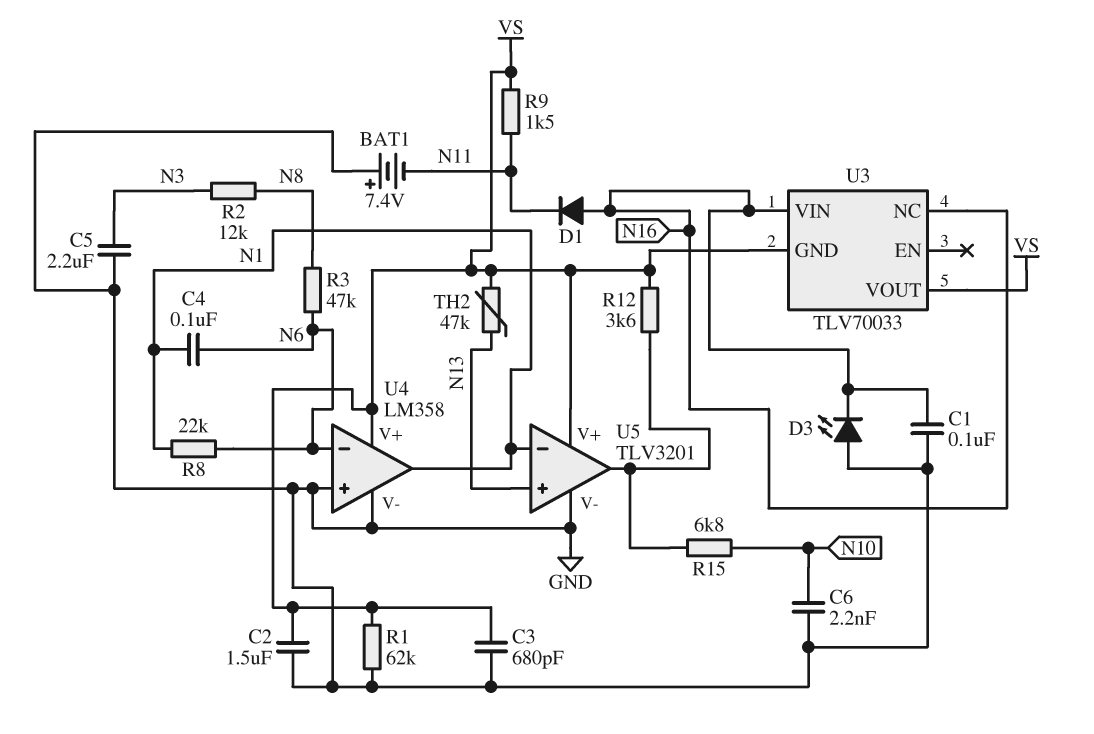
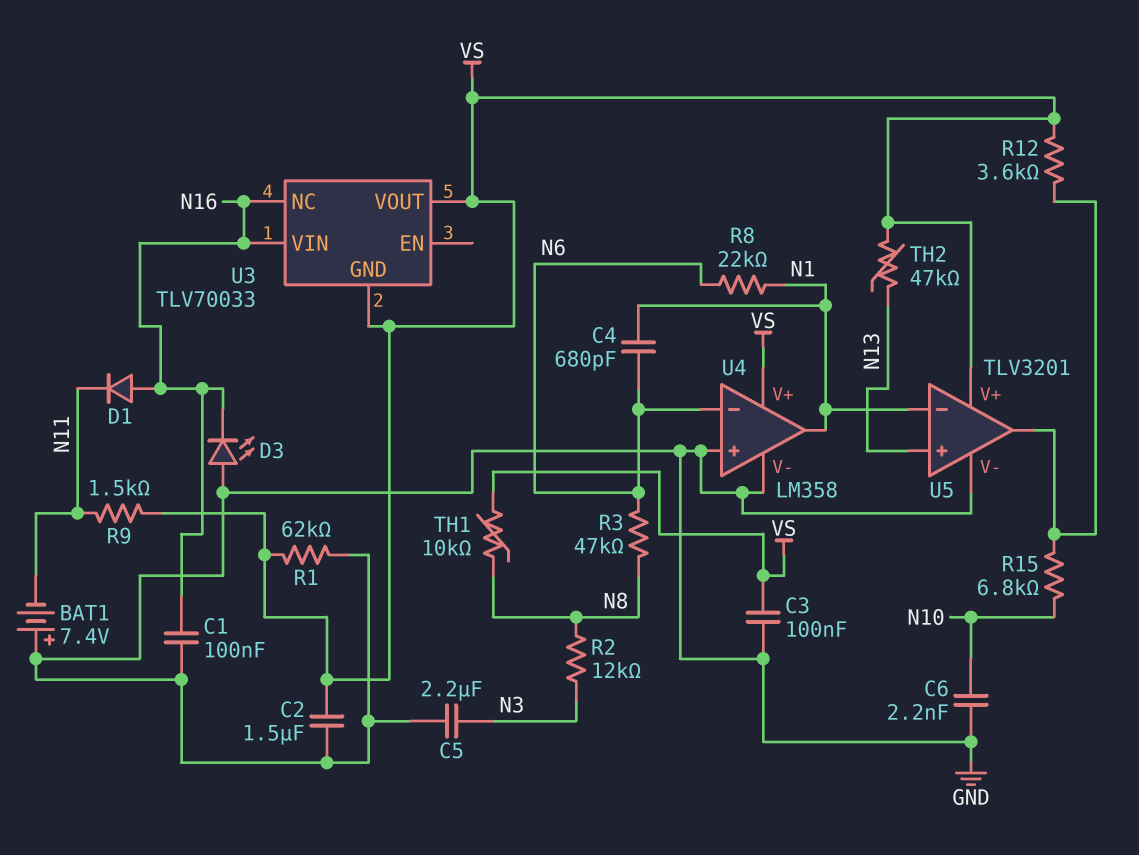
C3: 680pF (GND, VS) -> 100nF (GND, VS)
C4: 100nF (N1, N6) -> 680pF (N1, N6)
TH1: none -> 10k (N8, VS)

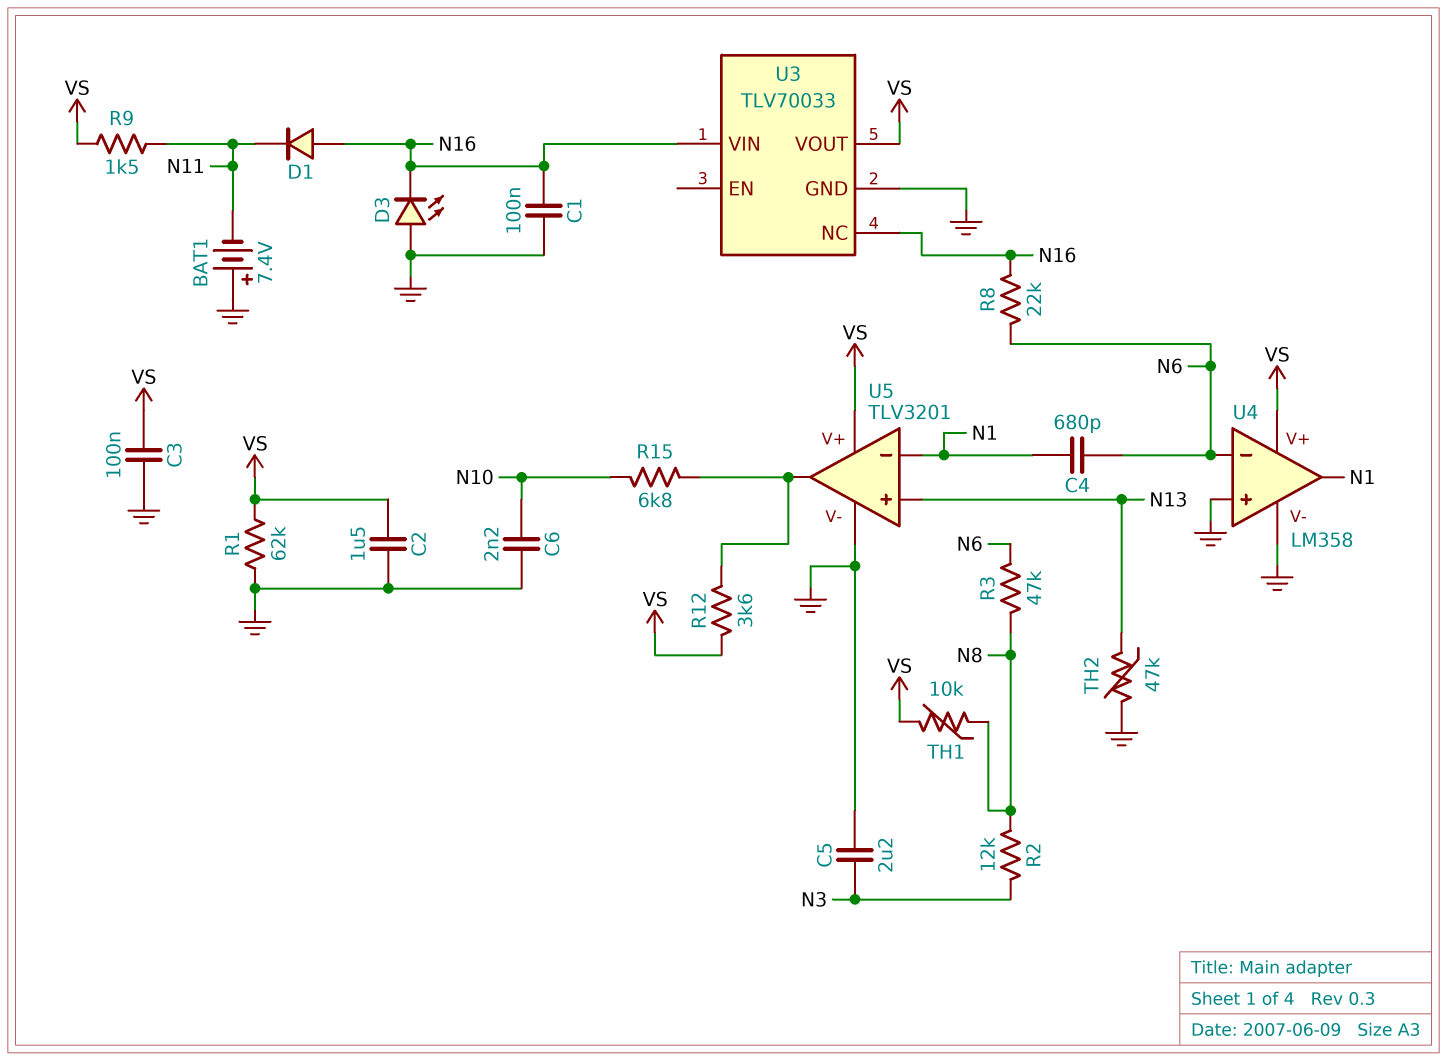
R8: 22k (N1, N6) -> 22k (N6, N16)
TH2: 47k (N13, VS) -> 47k (GND, N13)
U3 pin GND: VS -> GND

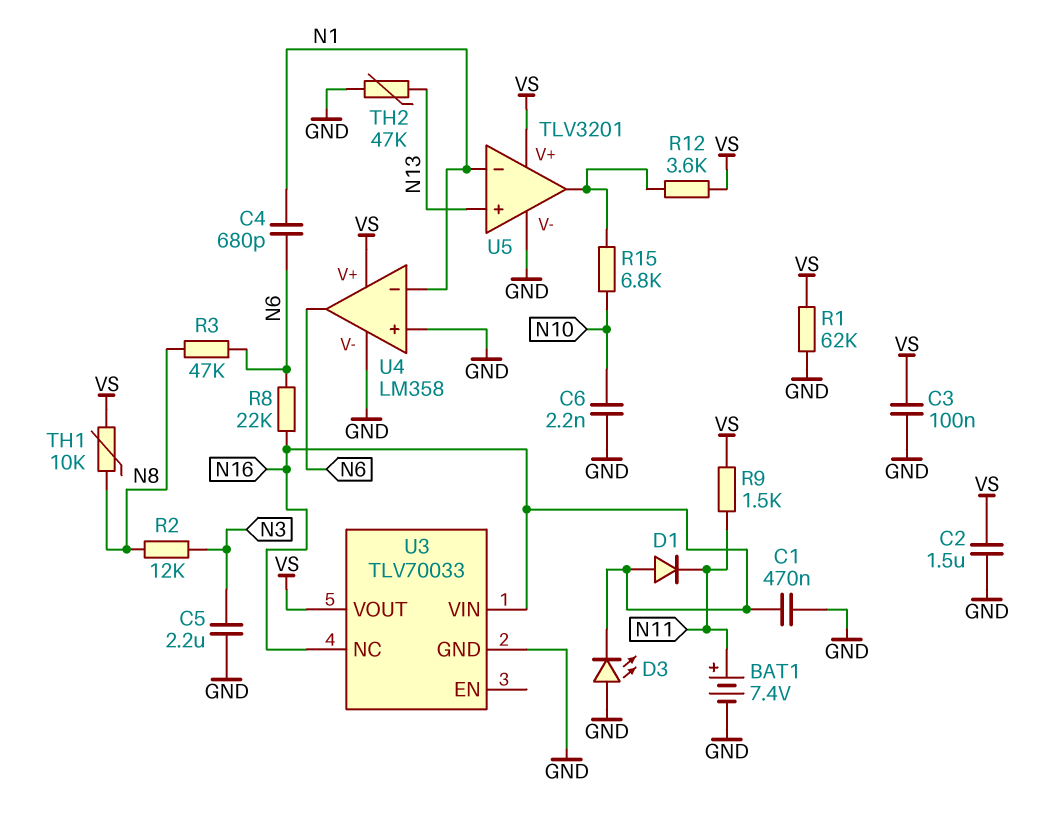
BAT1: 7.4V (plus GND, minus N11) -> 7.4V (plus N11, minus GND)
C1: 100nF (GND, N16) -> 470nF (GND, N16)
U4 pin in-: N6 -> N1
U4 pin out: N1 -> N6

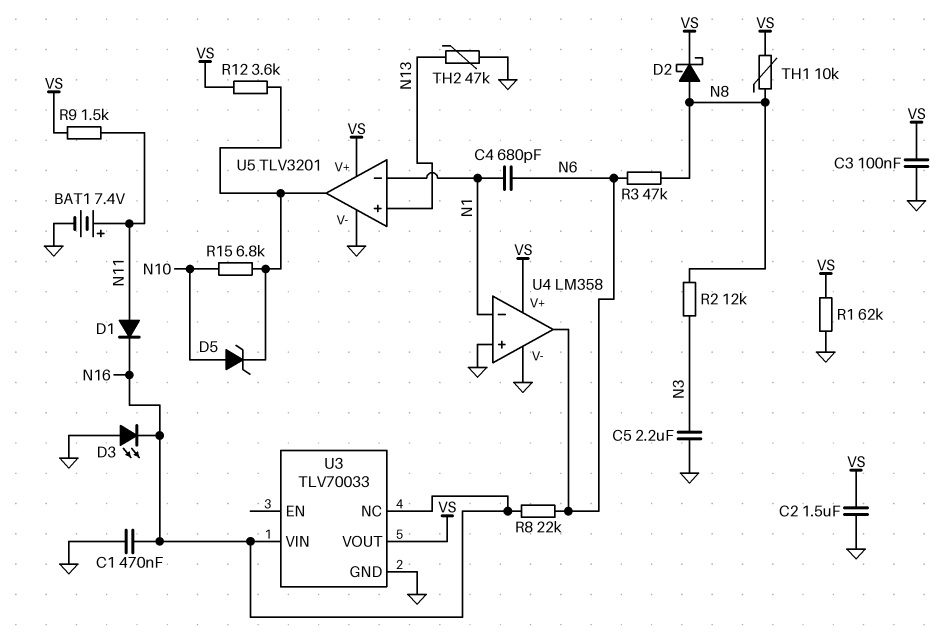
C6: 2.2nF (GND, N10) -> none
D1: diode (A N16, K N11) -> diode (A N11, K N16)
D2: none -> schottky (A N8, K VS)
D5: none -> zener (A N10, K U5/out)

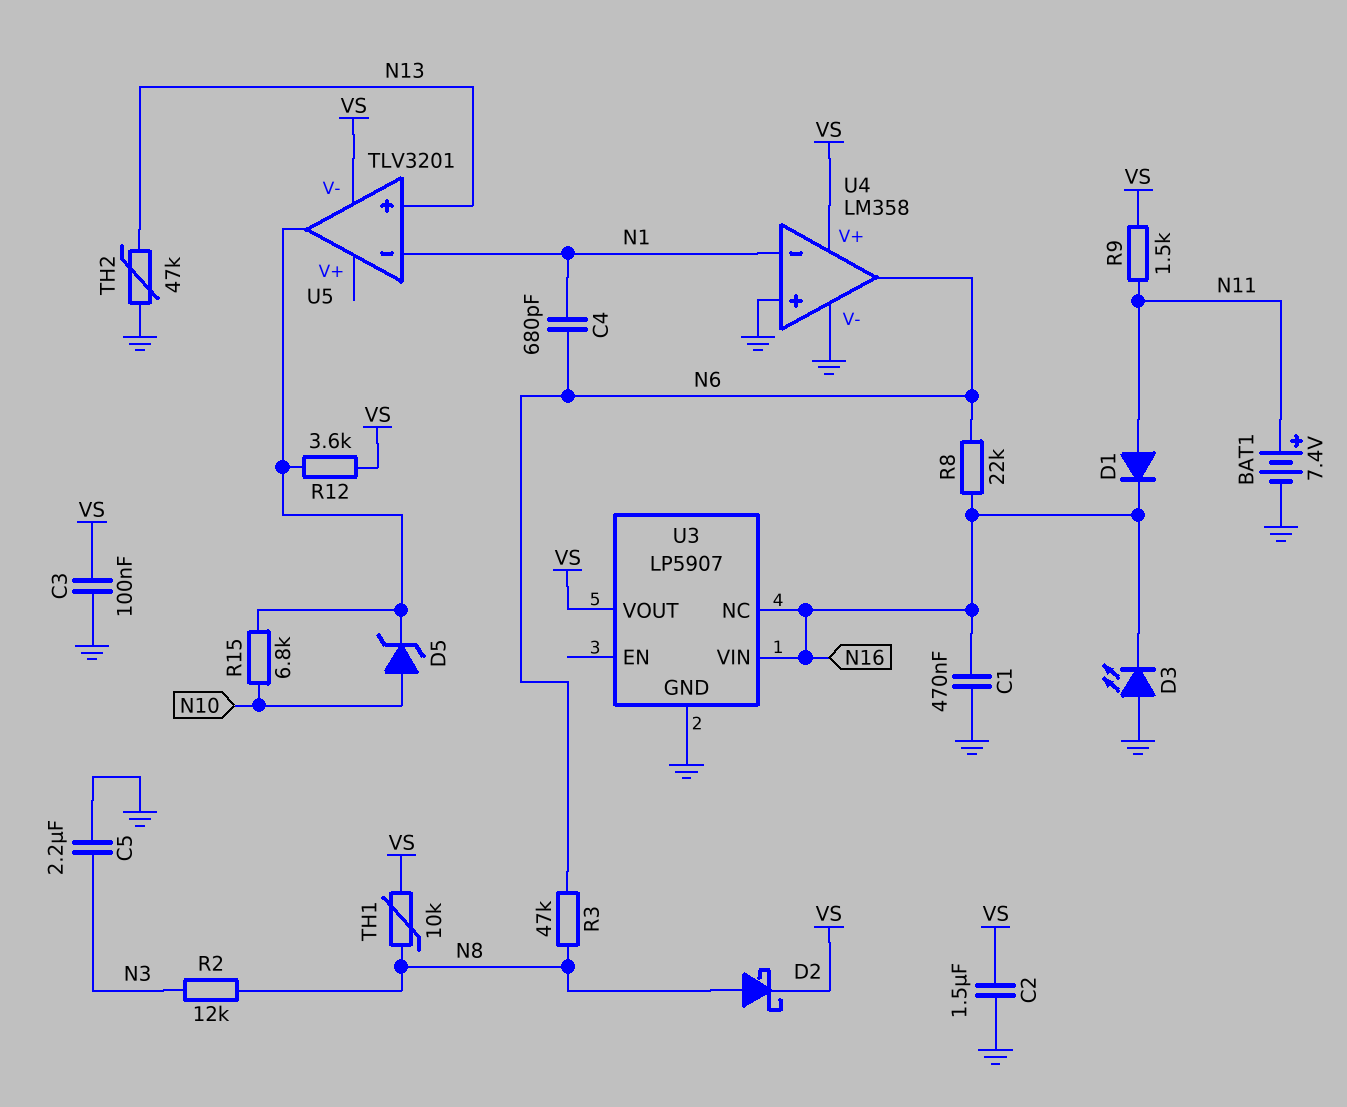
R1: 62k (GND, VS) -> none
U3: TLV70033 -> LP5907
U5 pin V+: VS -> none
U5 pin V-: GND -> VS

